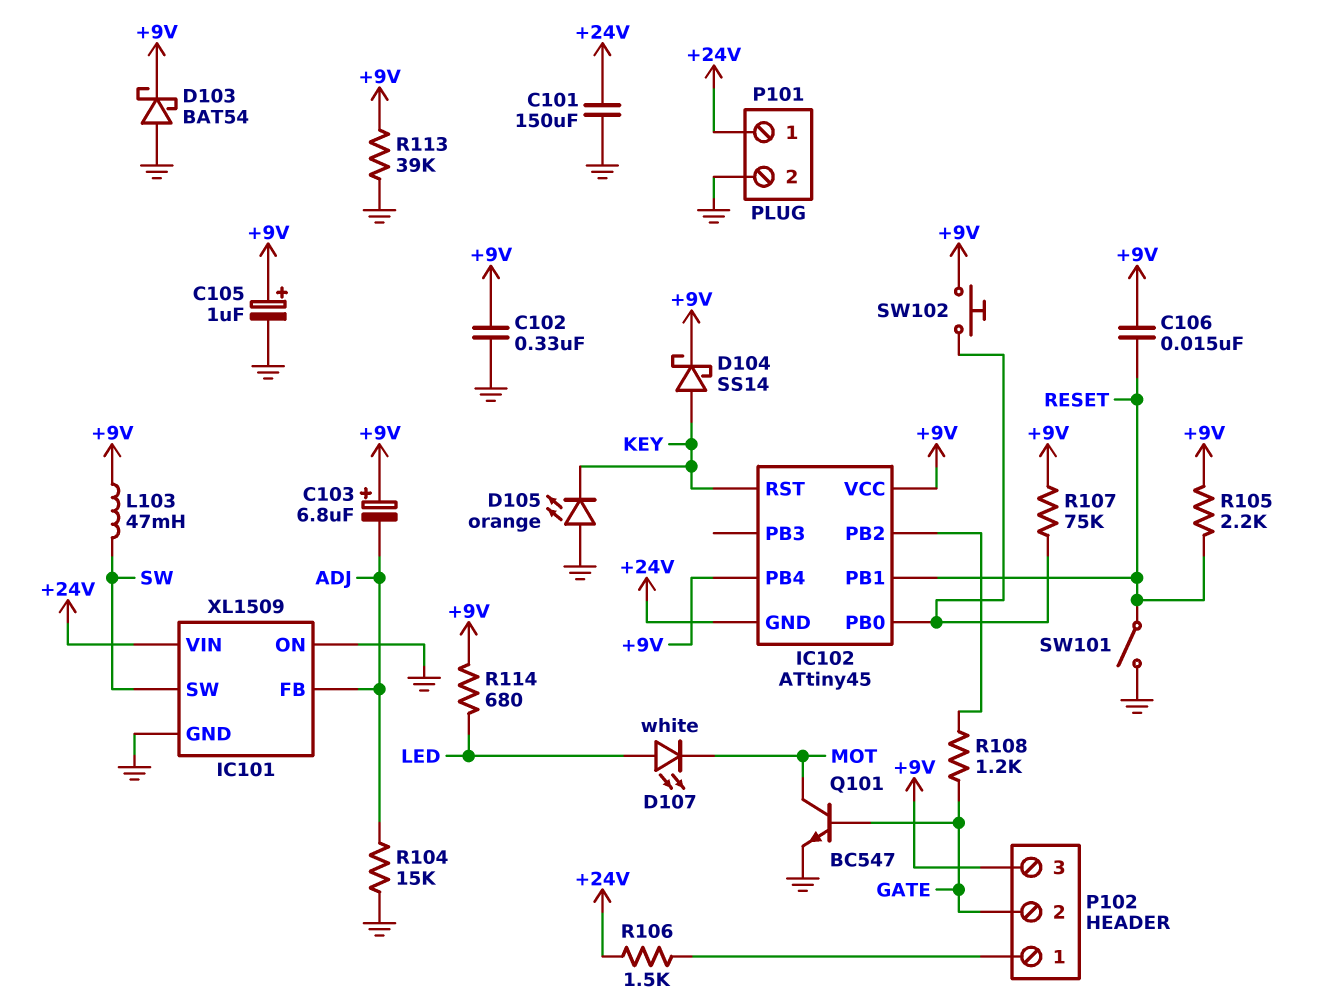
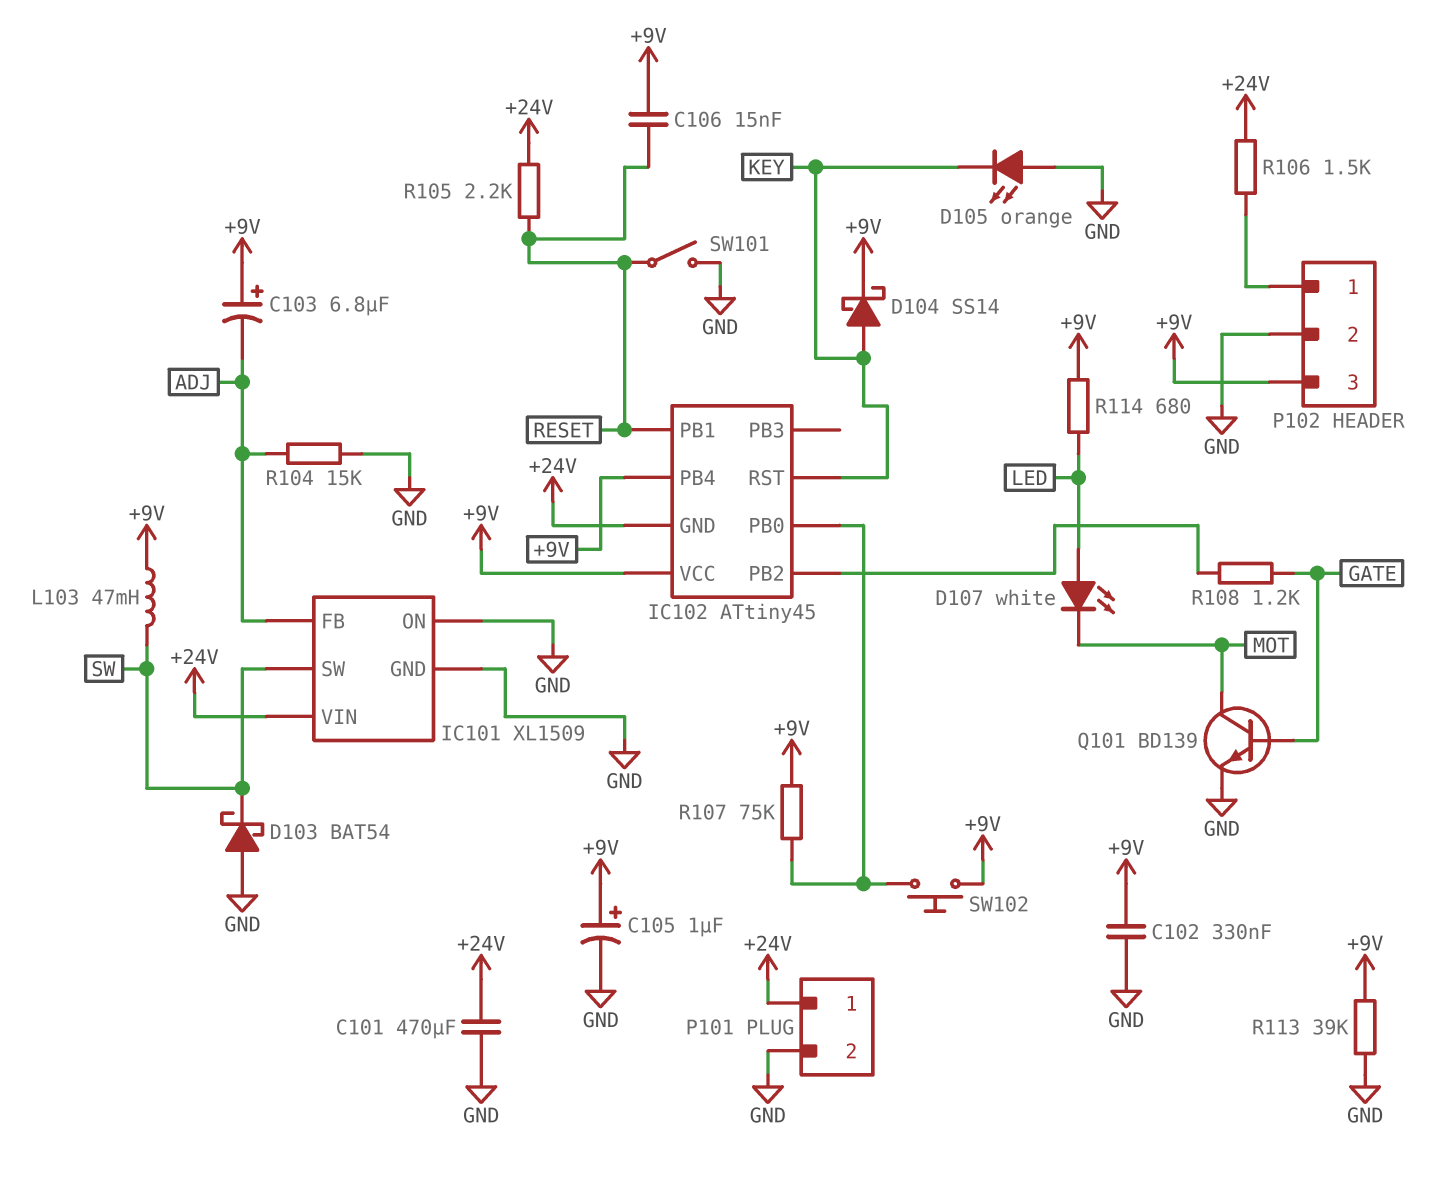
C101: 150uF (+24V, GND) -> 470uF (+24V, GND)
D103: schottky BAT54 (A GND, K +9V) -> schottky BAT54 (A GND, K SW)
P102 pin 2: GATE -> GND
Q101: NPN BC547 (B GATE, C MOT, E GND) -> NPN BD139 (B GATE, C MOT, E GND)
R105: 2.2k (+9V, RESET) -> 2.2k (+24V, RESET)

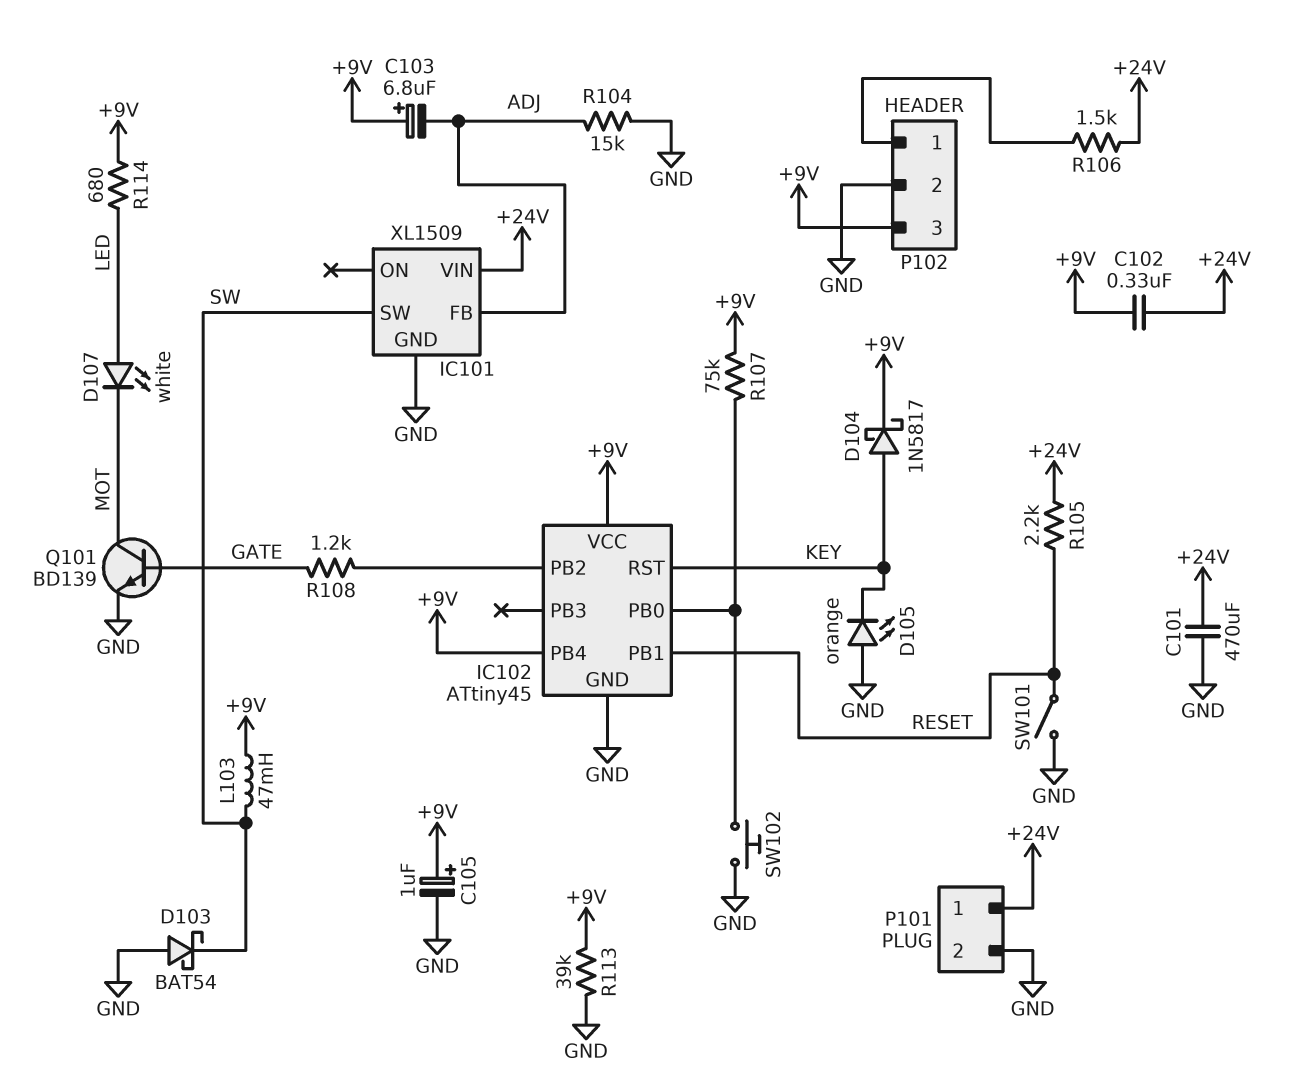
C102: 330nF (+9V, GND) -> 330nF (+9V, +24V)
C106: 15nF (+9V, RESET) -> none
D104: schottky SS14 (A KEY, K +9V) -> schottky 1N5817 (A KEY, K +9V)
IC101 pin ON: GND -> none
IC102 pin GND: +24V -> GND
SW102: button (+9V, IC102/PB0) -> button (GND, IC102/PB0)

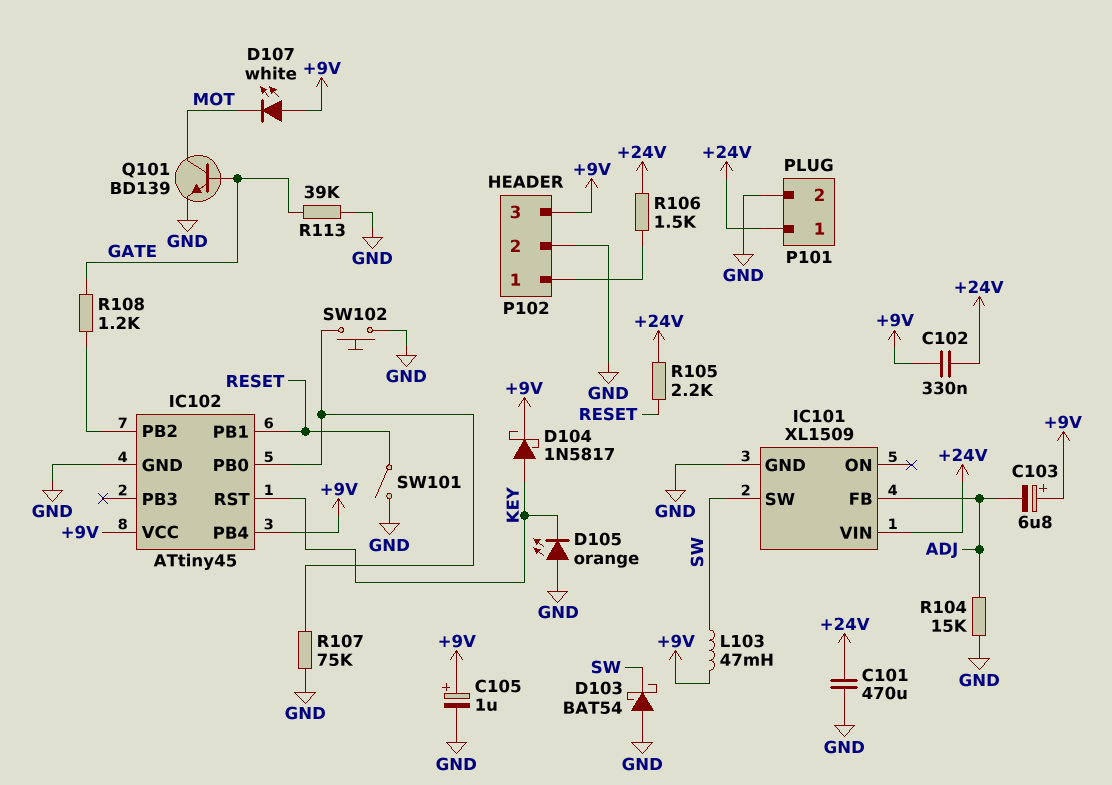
D107: LED white (A LED, K MOT) -> LED white (A +9V, K MOT)
R107: 75k (+9V, IC102/PB0) -> 75k (GND, IC102/PB0)
R113: 39k (+9V, GND) -> 39k (GATE, GND)
R114: 680 (+9V, LED) -> none

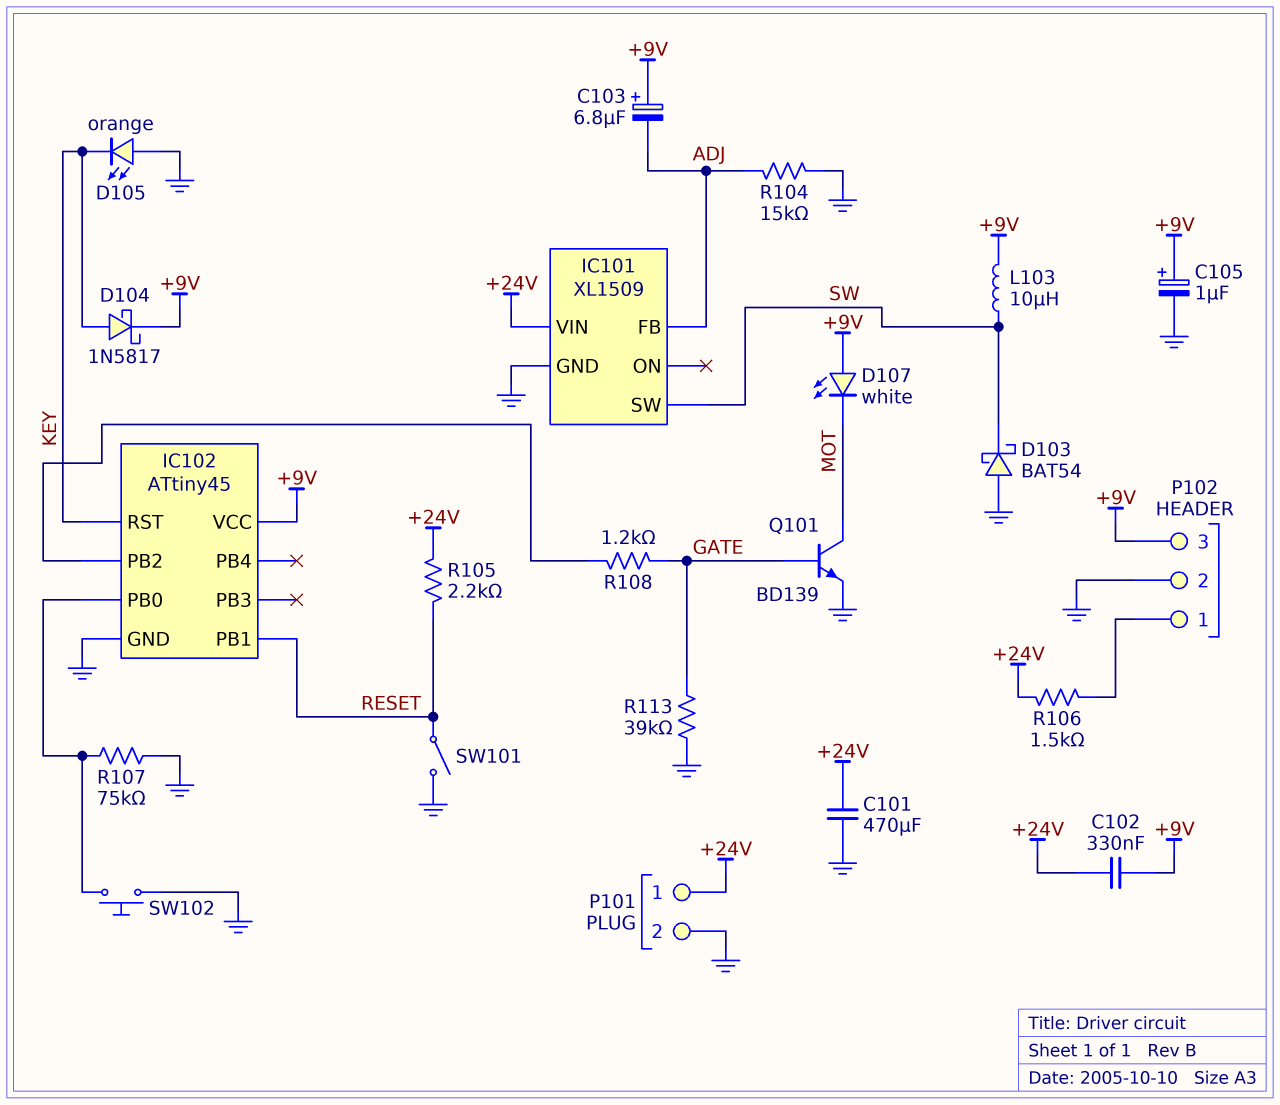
IC102 pin PB4: +9V -> none
L103: 47mH (+9V, SW) -> 10uH (+9V, SW)

